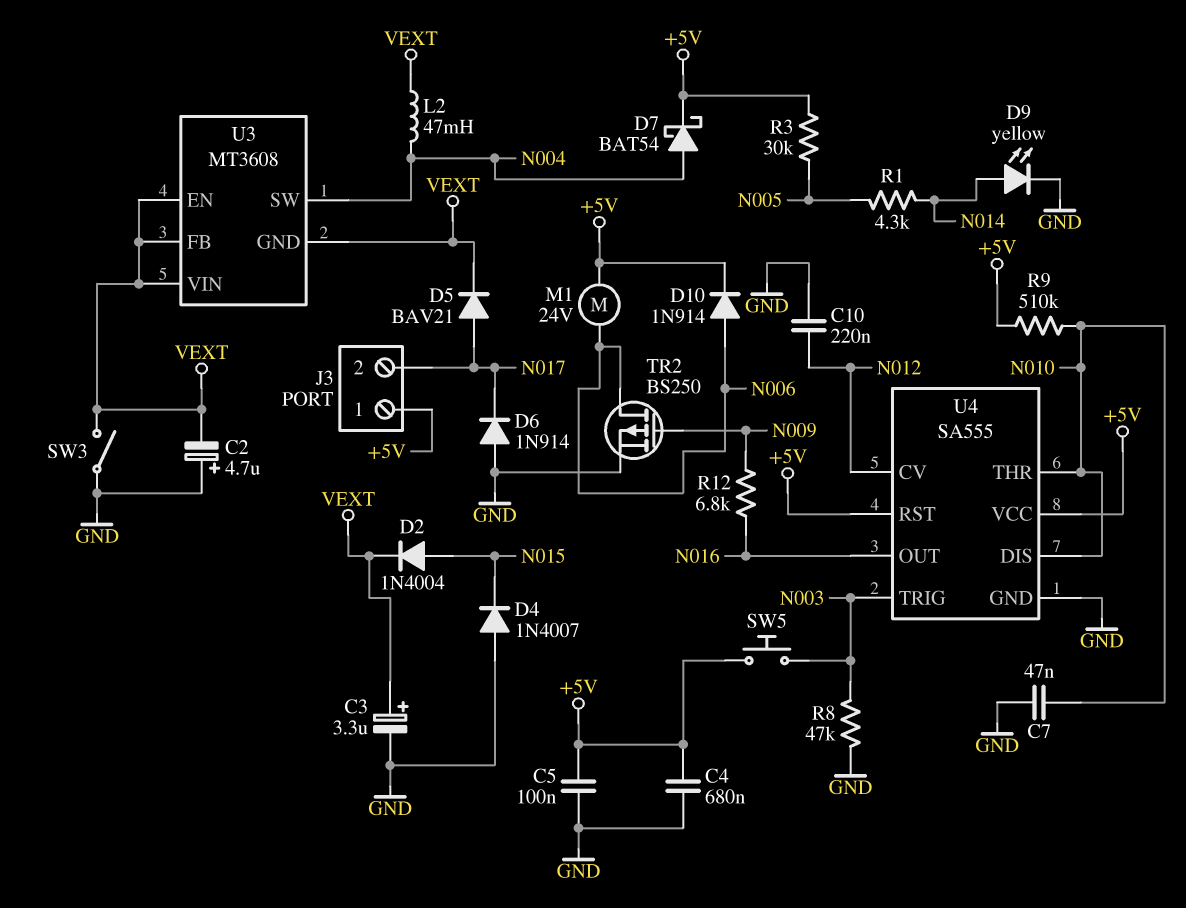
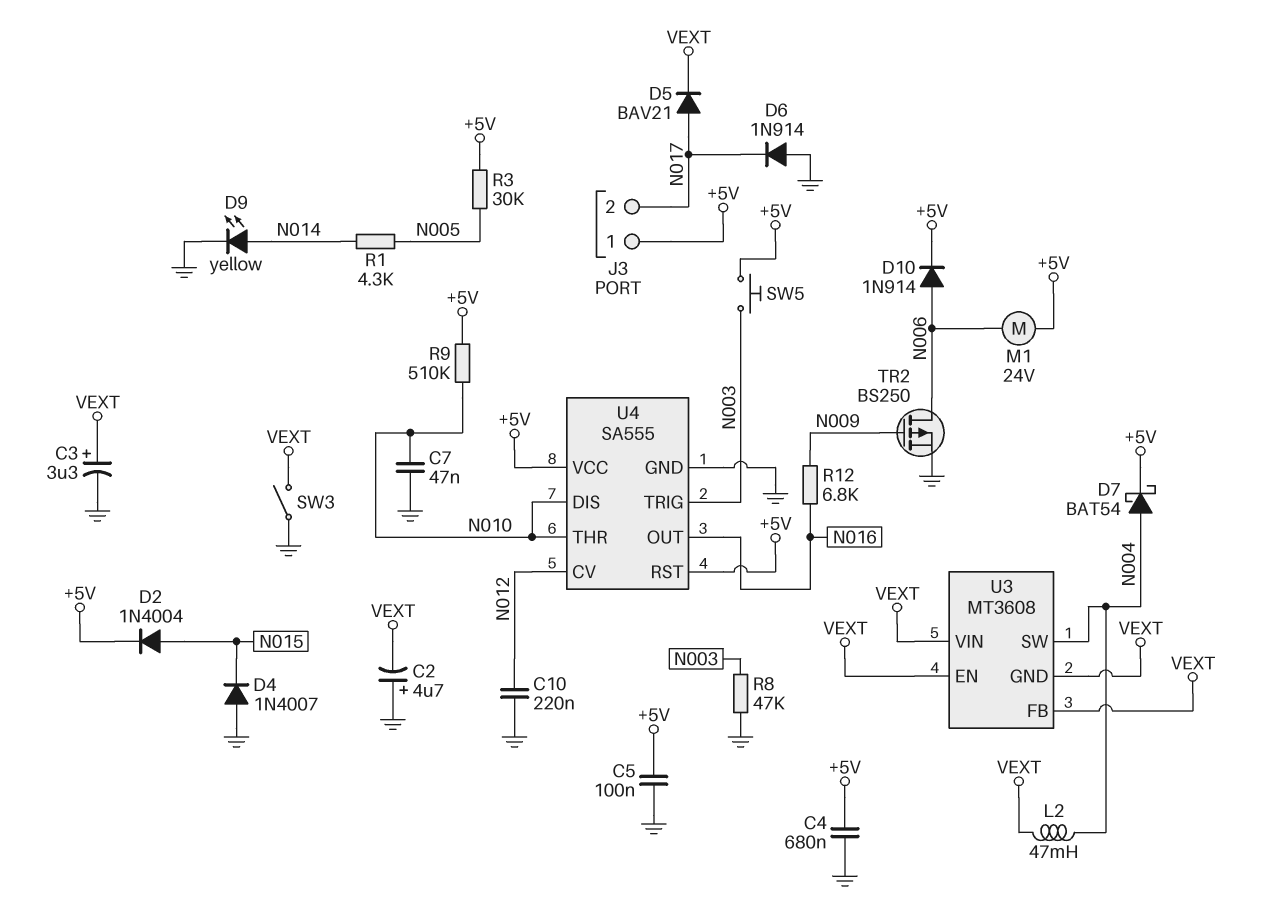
D2: diode 1N4004 (A N015, K VEXT) -> diode 1N4004 (A N015, K +5V)

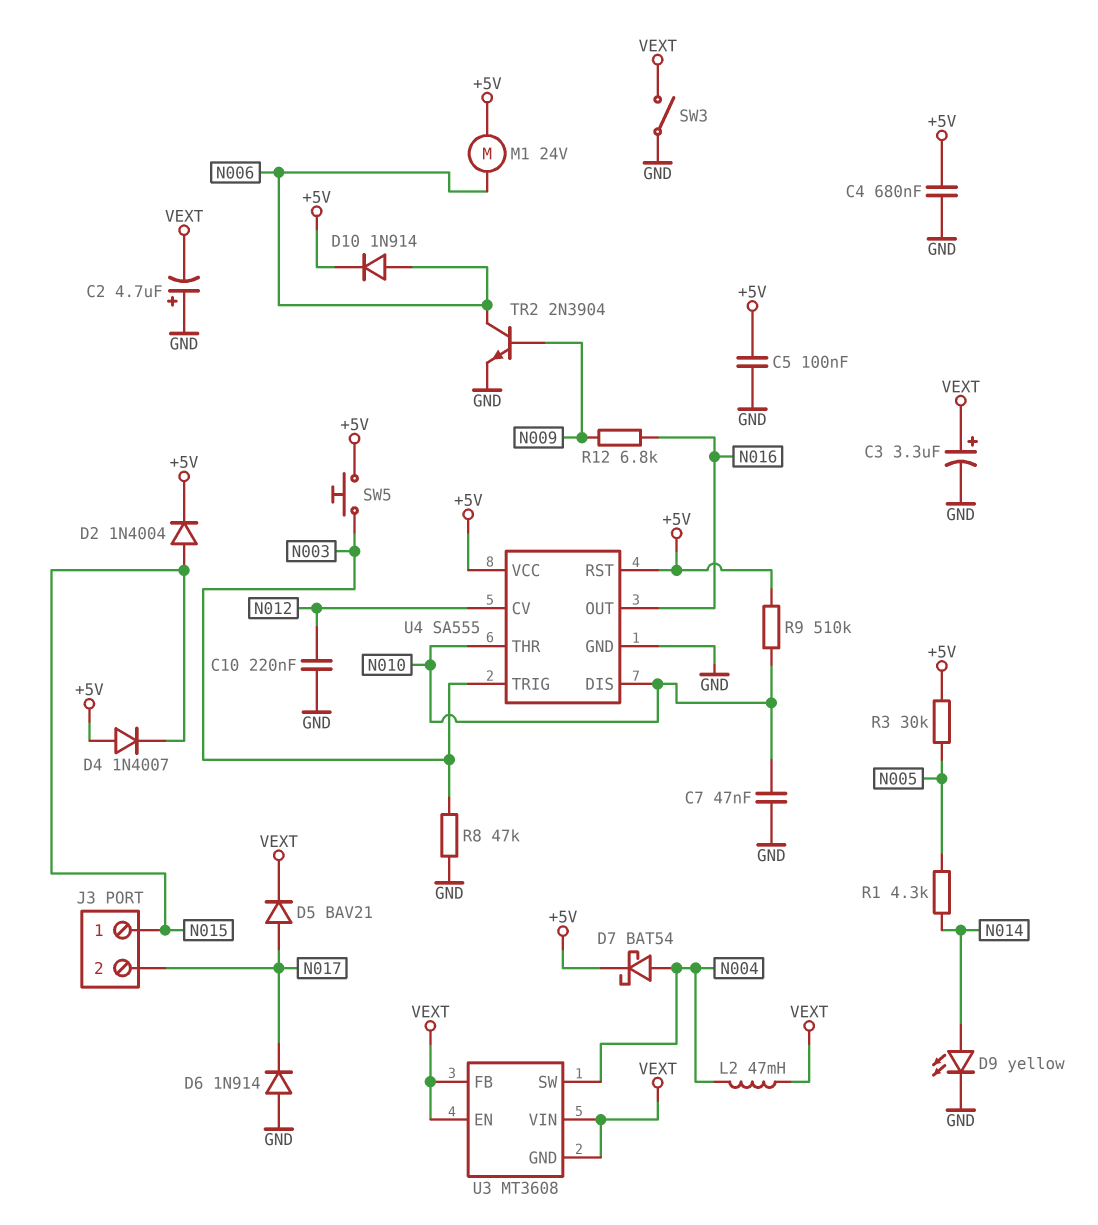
D4: diode 1N4007 (A GND, K N015) -> diode 1N4007 (A +5V, K N015)
J3 pin 1: +5V -> N015
TR2: PMOS BS250 (G N009, D N006, S GND) -> NPN 2N3904 (B N009, C N006, E GND)

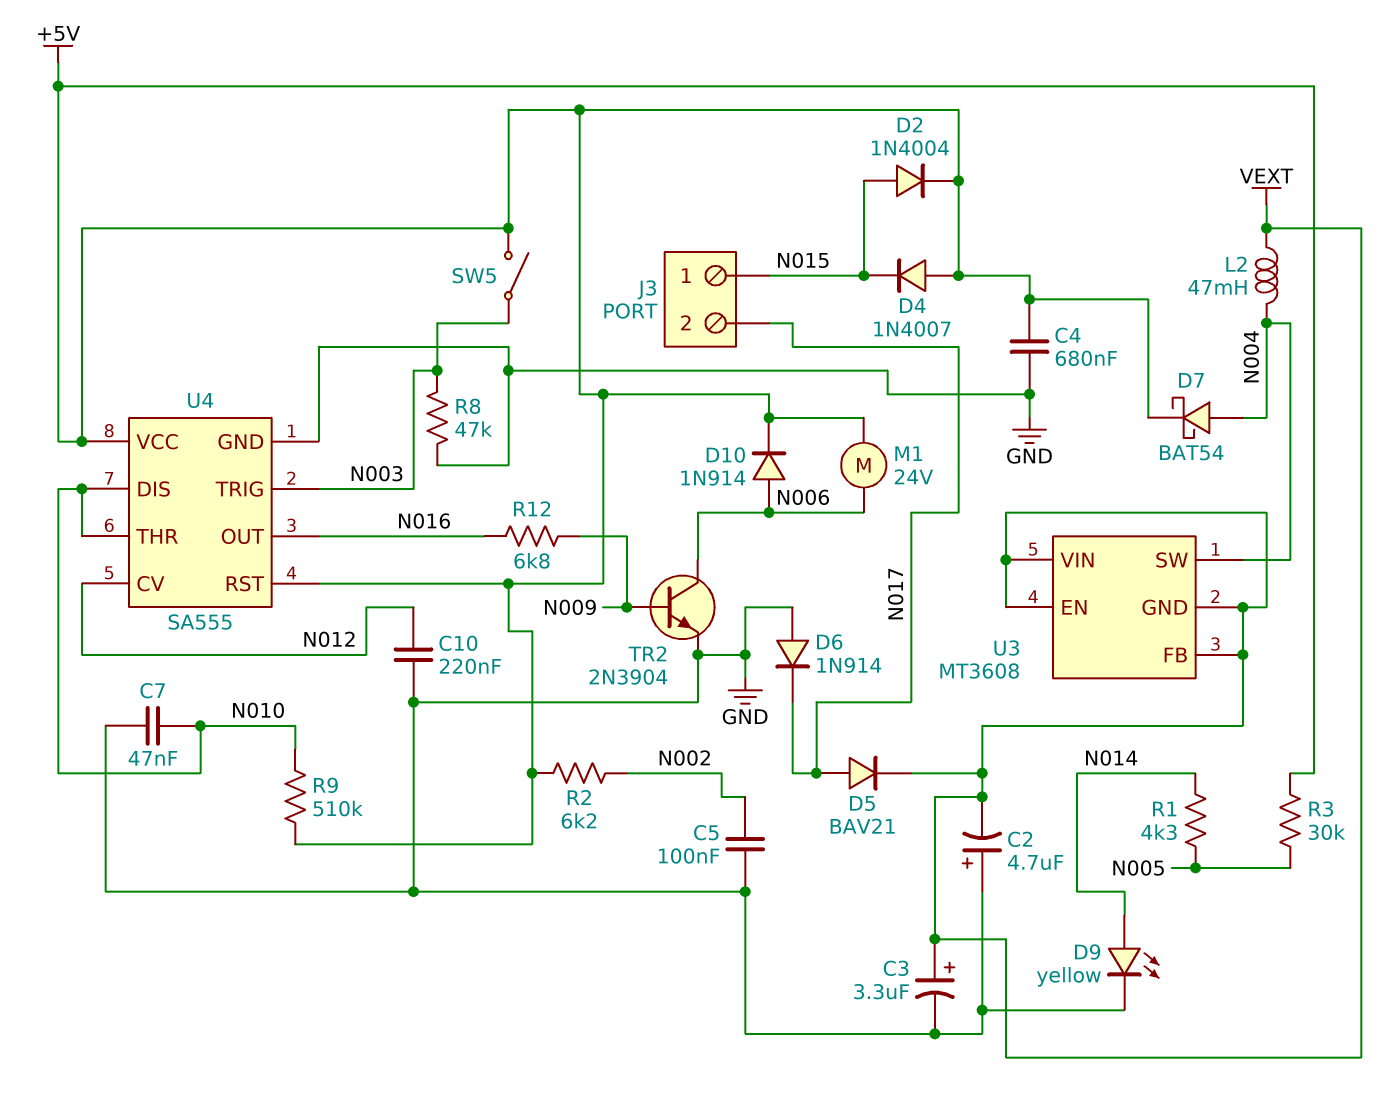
C5: 100nF (+5V, GND) -> 100nF (GND, N002)
R2: none -> 6.2k (+5V, N002)
SW3: switch (GND, VEXT) -> none
SW5: button (+5V, N003) -> switch (+5V, N003)

